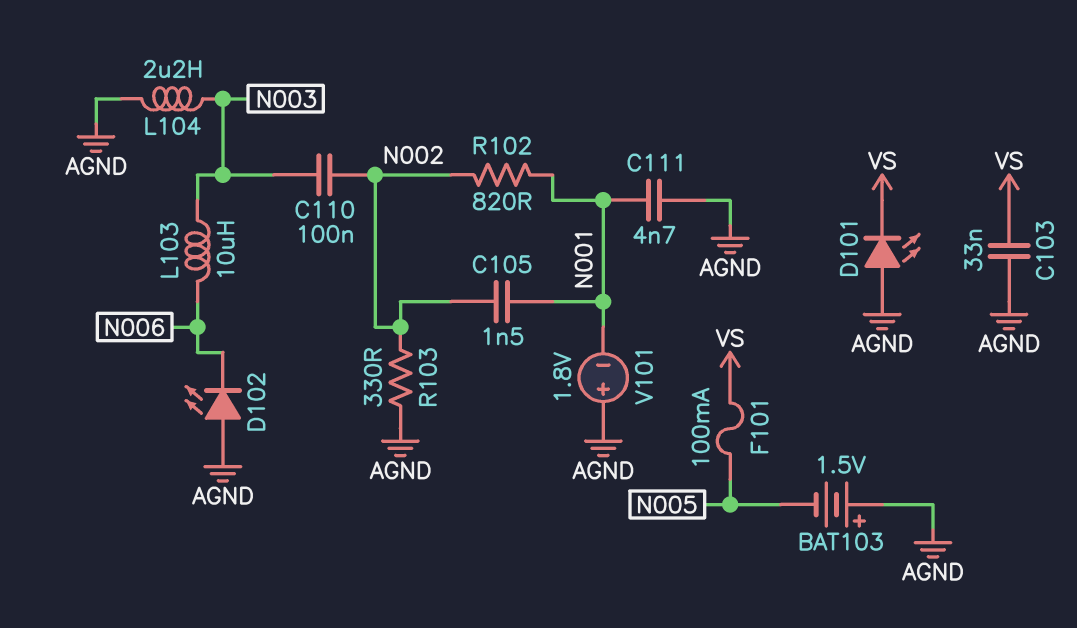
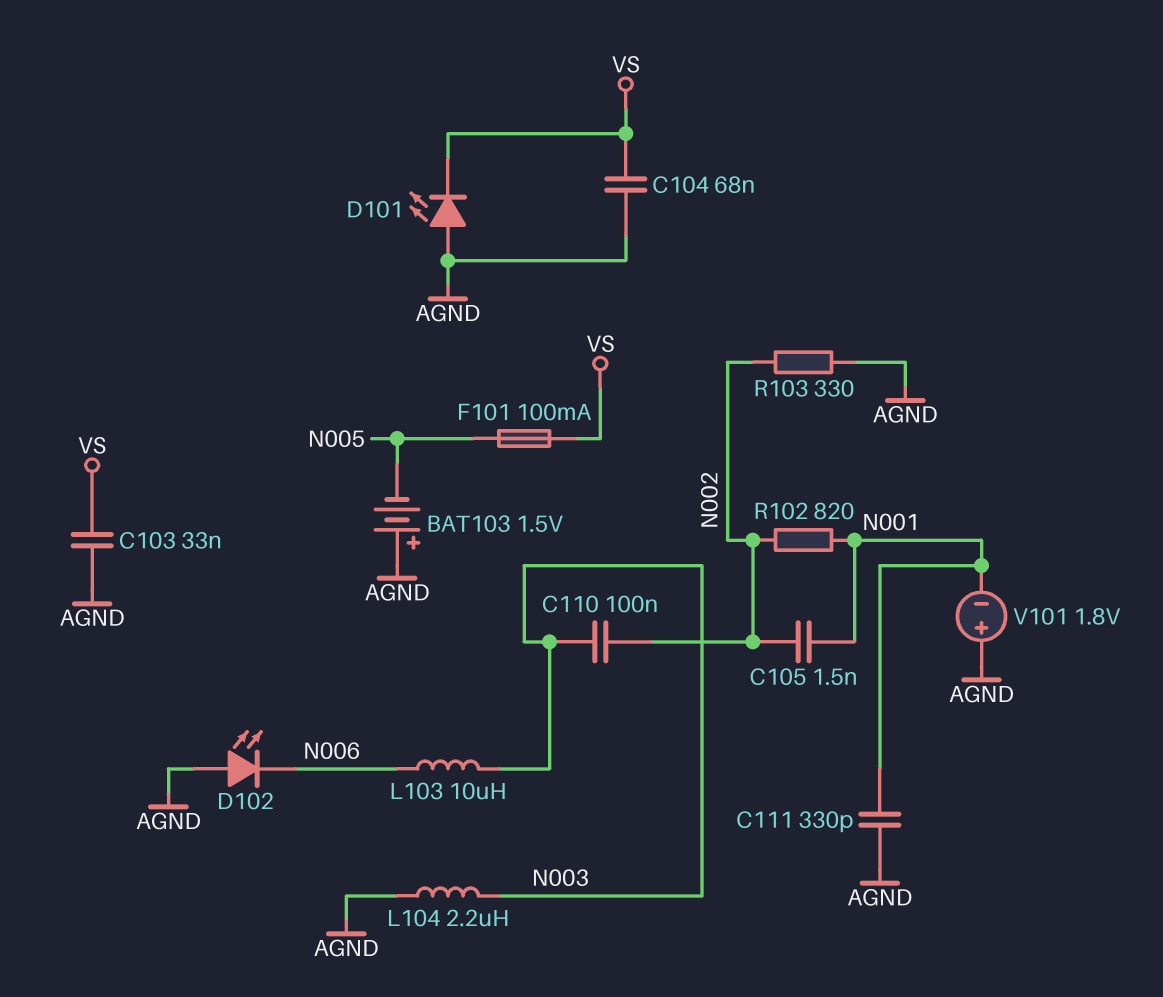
C104: none -> 68nF (AGND, VS)
C111: 4.7nF (AGND, N001) -> 330pF (AGND, N001)

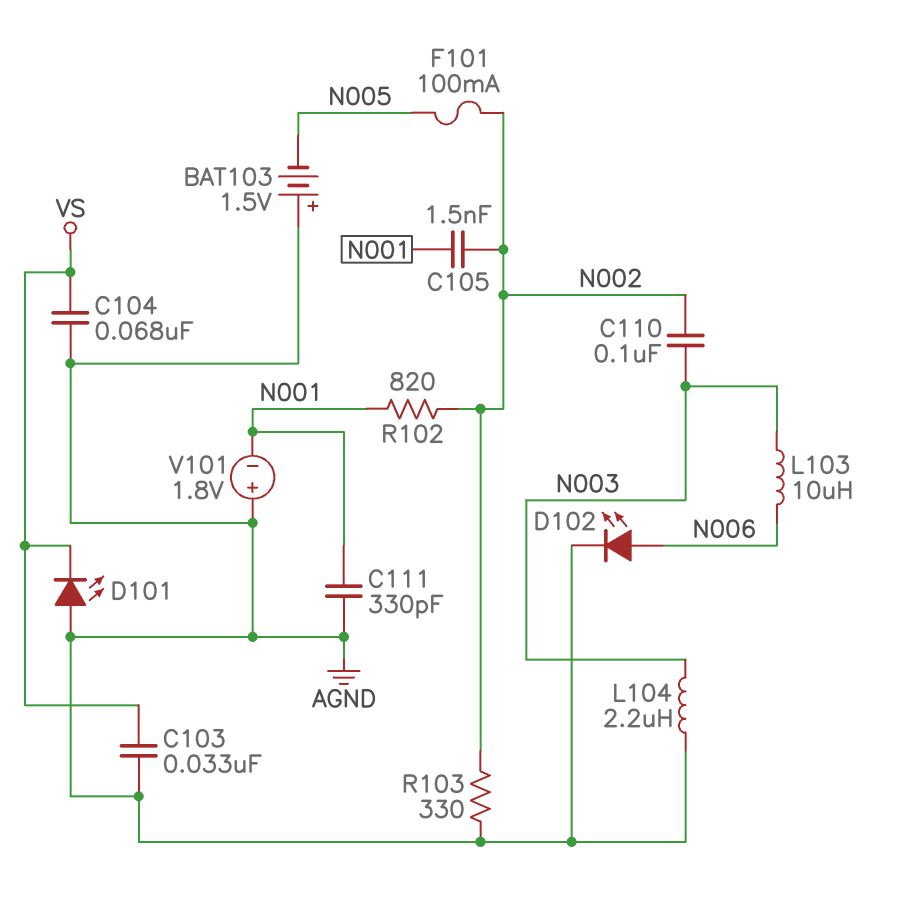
D102: LED (A AGND, K N006) -> LED (A N006, K AGND)
F101: 100mA (N005, VS) -> 100mA (N002, N005)

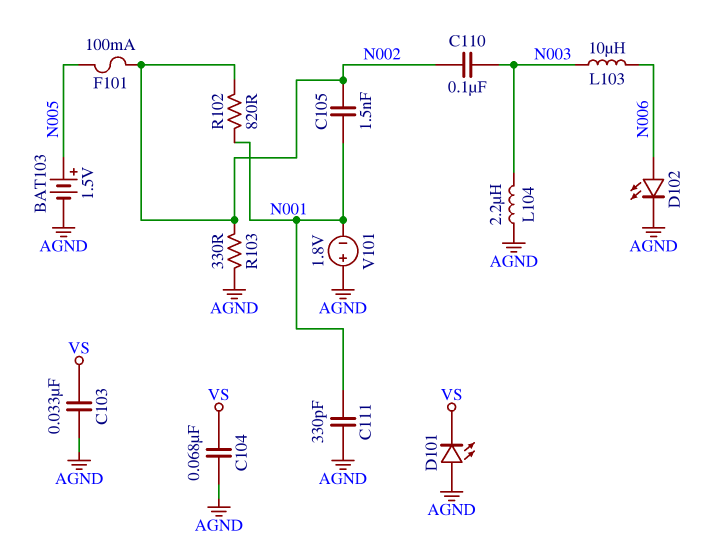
BAT103: 1.5V (plus AGND, minus N005) -> 1.5V (plus N005, minus AGND)

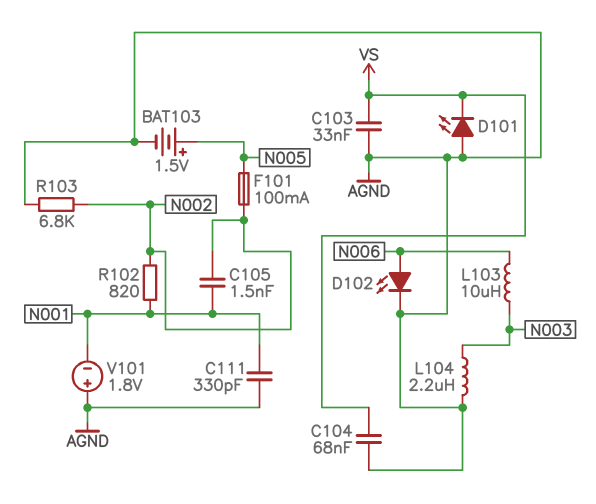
C110: 100nF (N002, N003) -> none
R103: 330 (AGND, N002) -> 6.8k (AGND, N002)

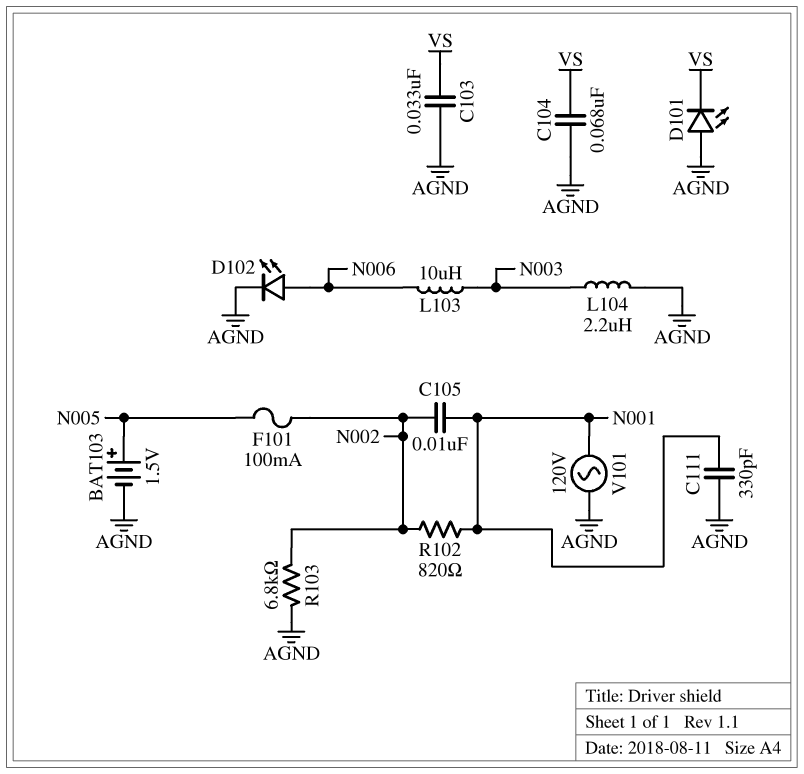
C105: 1.5nF (N001, N002) -> 10nF (N001, N002)
V101: 1.8V (plus AGND, minus N001) -> AC 120V (AGND, N001)

